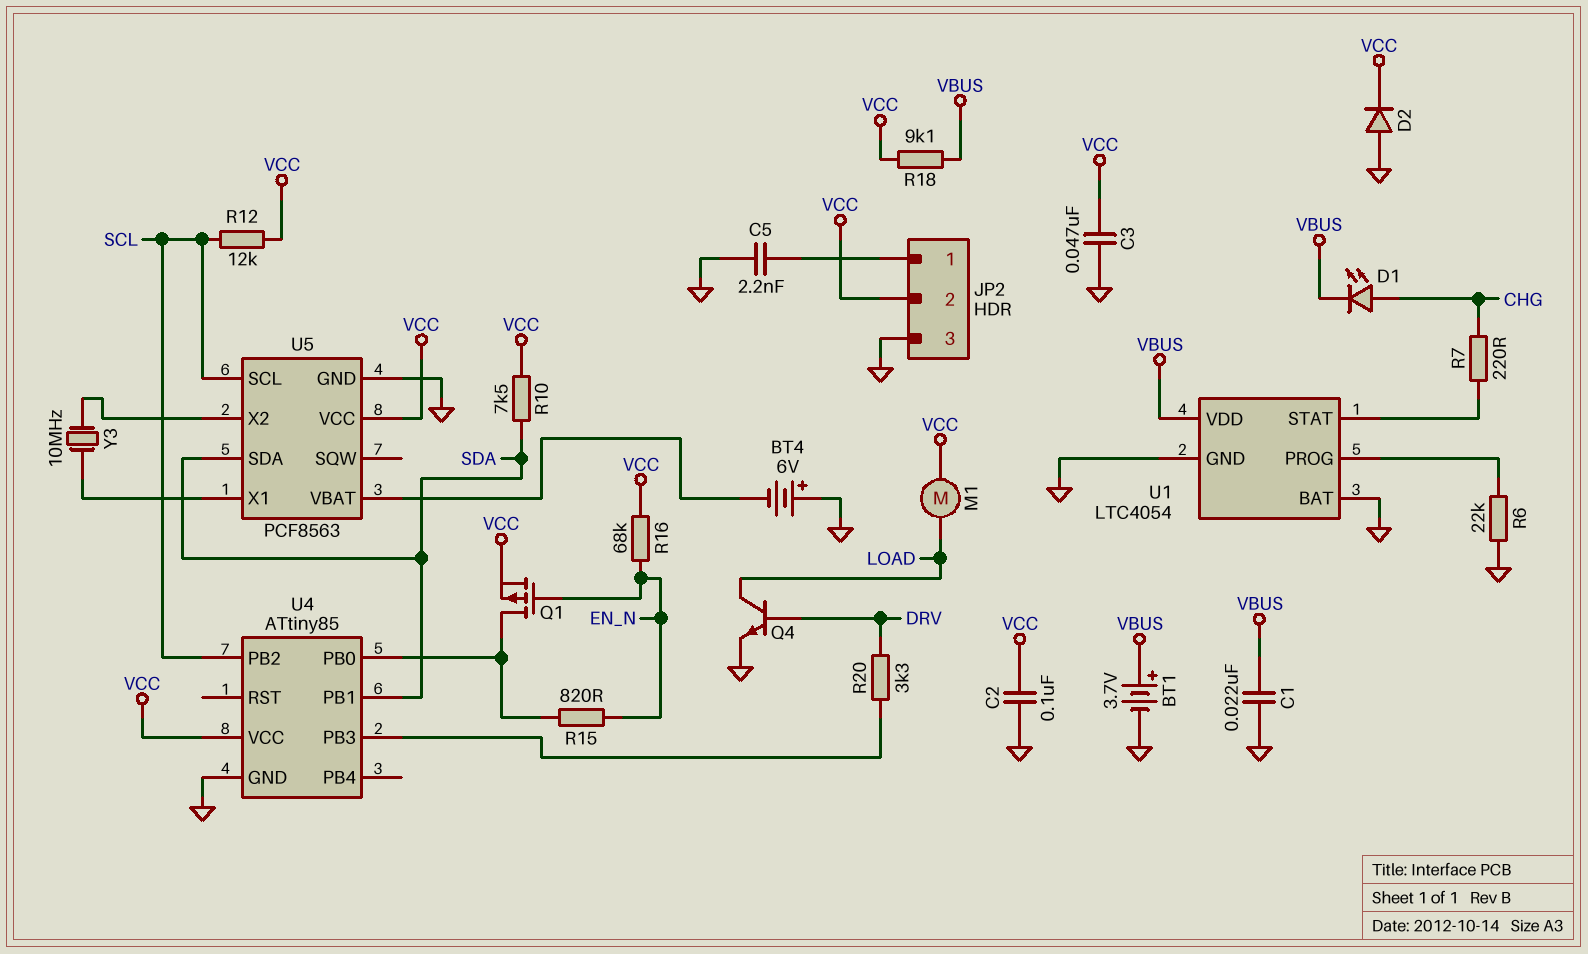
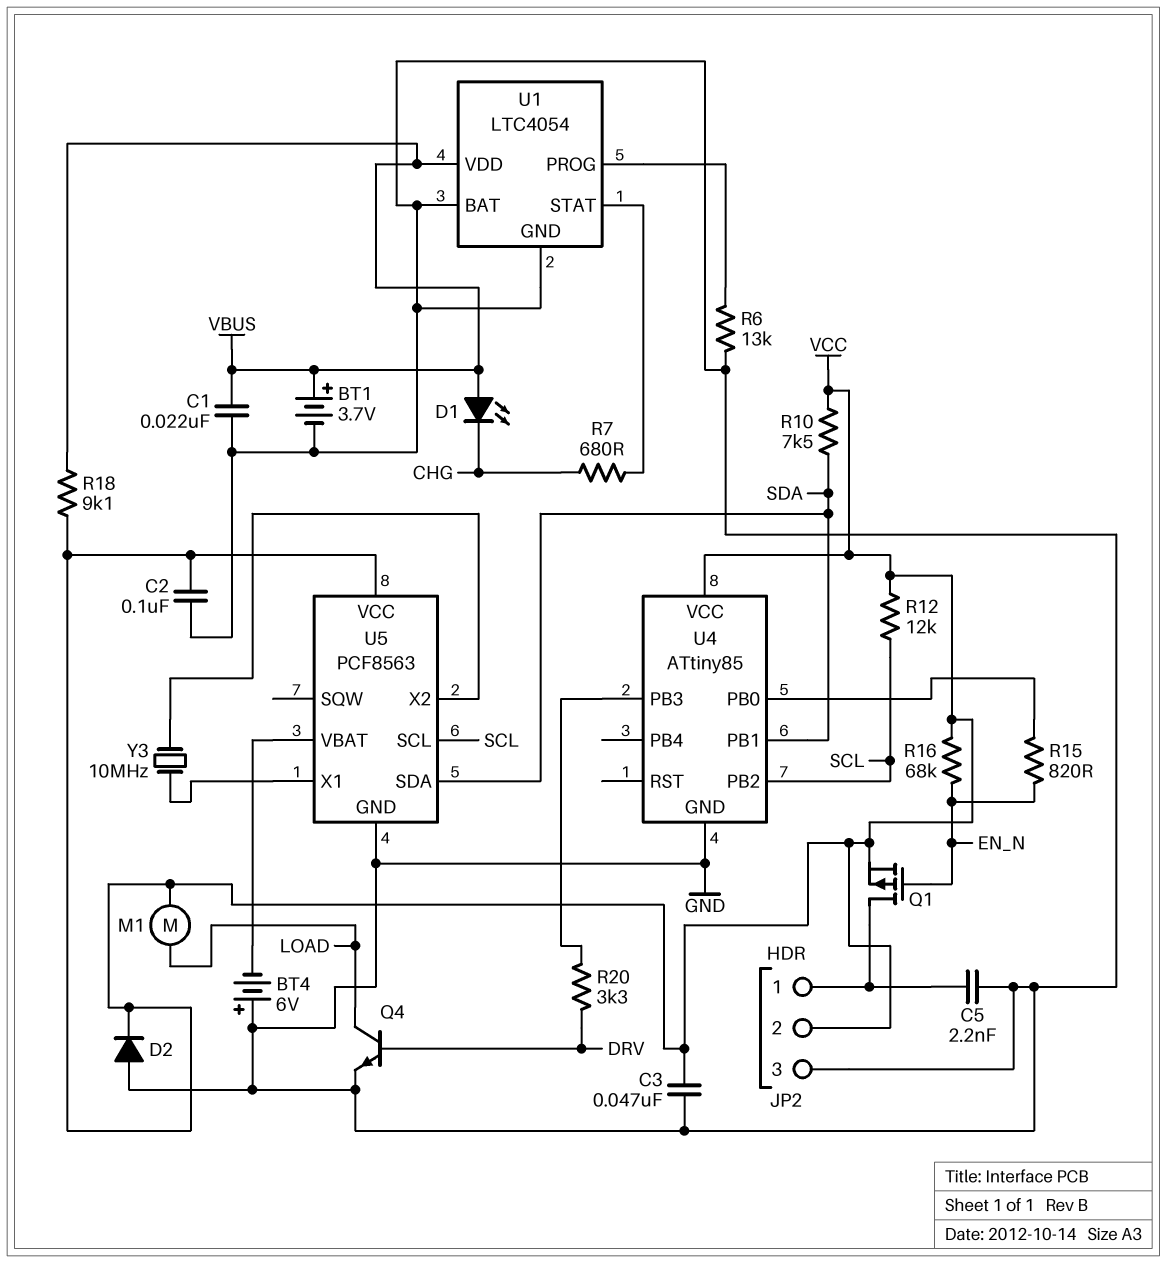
D1: LED (A CHG, K VBUS) -> LED (A VBUS, K CHG)
Q1: PMOS (G EN_N, D U4/PB0, S VCC) -> PMOS (G EN_N, D JP2/1, S VCC)
R6: 22k (GND, U1/PROG) -> 13k (GND, U1/PROG)
R7: 220 (CHG, U1/STAT) -> 680 (CHG, U1/STAT)

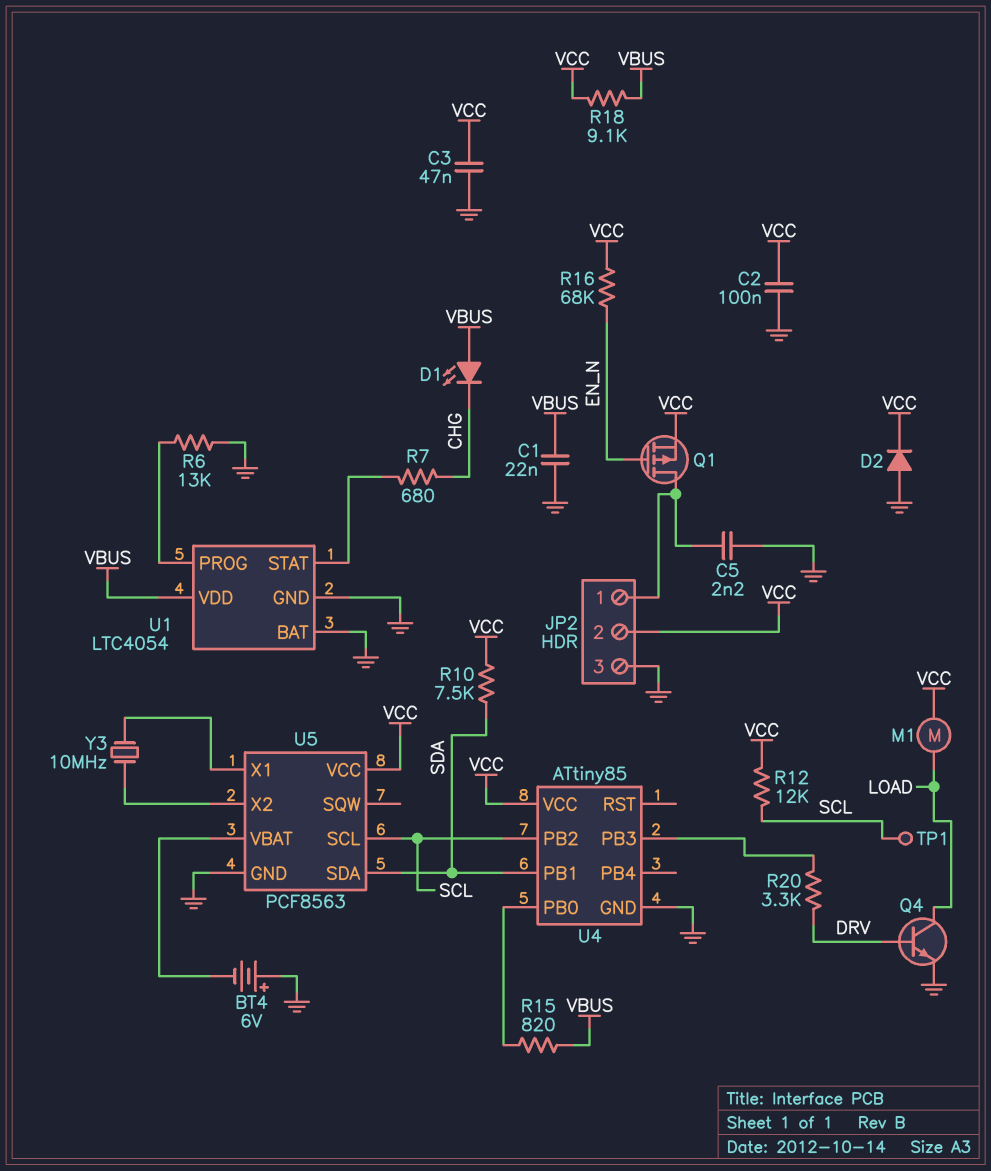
BT1: 3.7V (plus VBUS, minus GND) -> none
R15: 820 (EN_N, U4/PB0) -> 820 (U4/PB0, VBUS)
TP1: none -> test point (SCL)

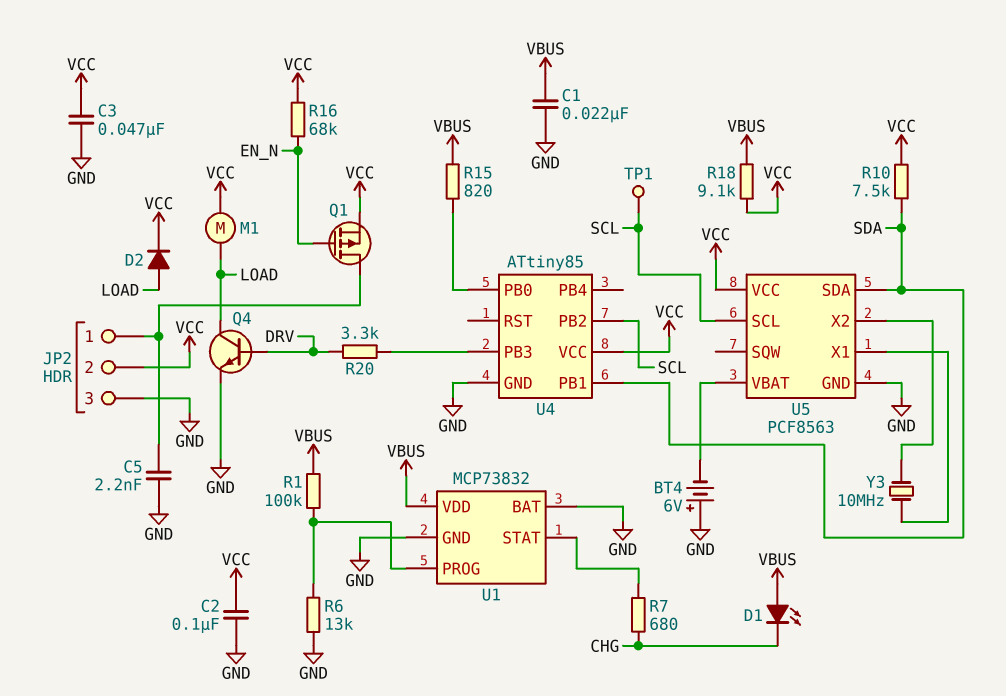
D2: diode (A GND, K VCC) -> diode (A LOAD, K VCC)
R1: none -> 100k (U1/PROG, VBUS)
R12: 12k (SCL, VCC) -> none
U1: LTC4054 -> MCP73832

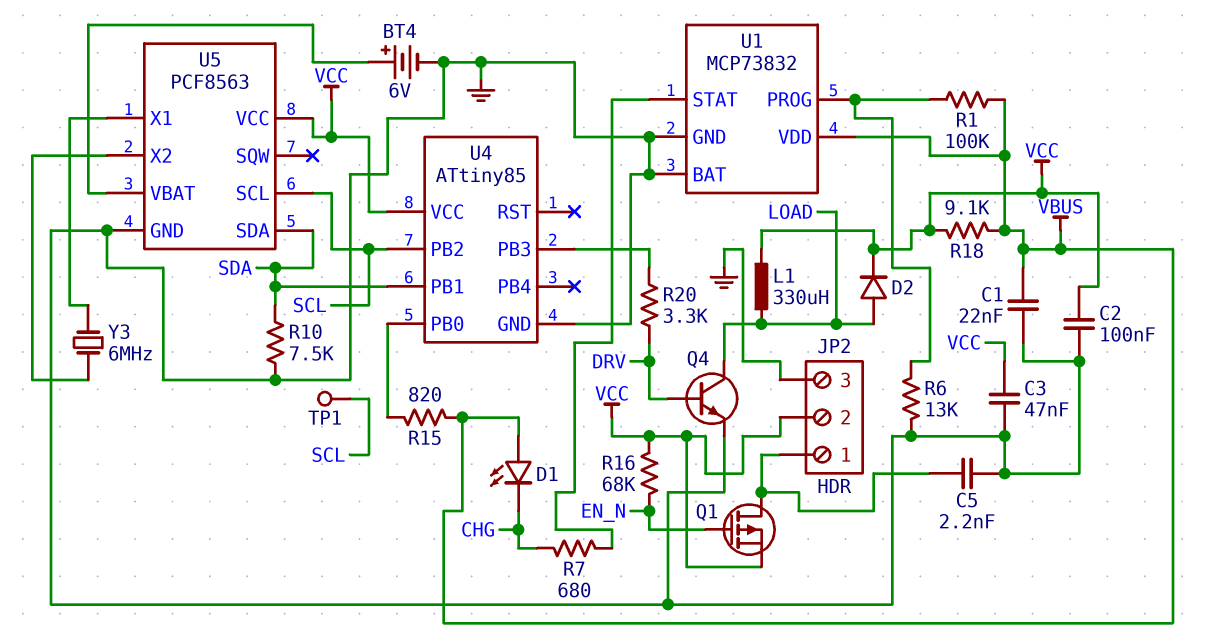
BT4: 6V (plus GND, minus U5/VBAT) -> 6V (plus U5/VBAT, minus GND)
L1: none -> 330uH (LOAD, VCC)
M1: motor (LOAD, VCC) -> none
R10: 7.5k (SDA, VCC) -> 7.5k (GND, SDA)
Y3: 10MHz (U5/X1, U5/X2) -> 6MHz (U5/X1, U5/X2)

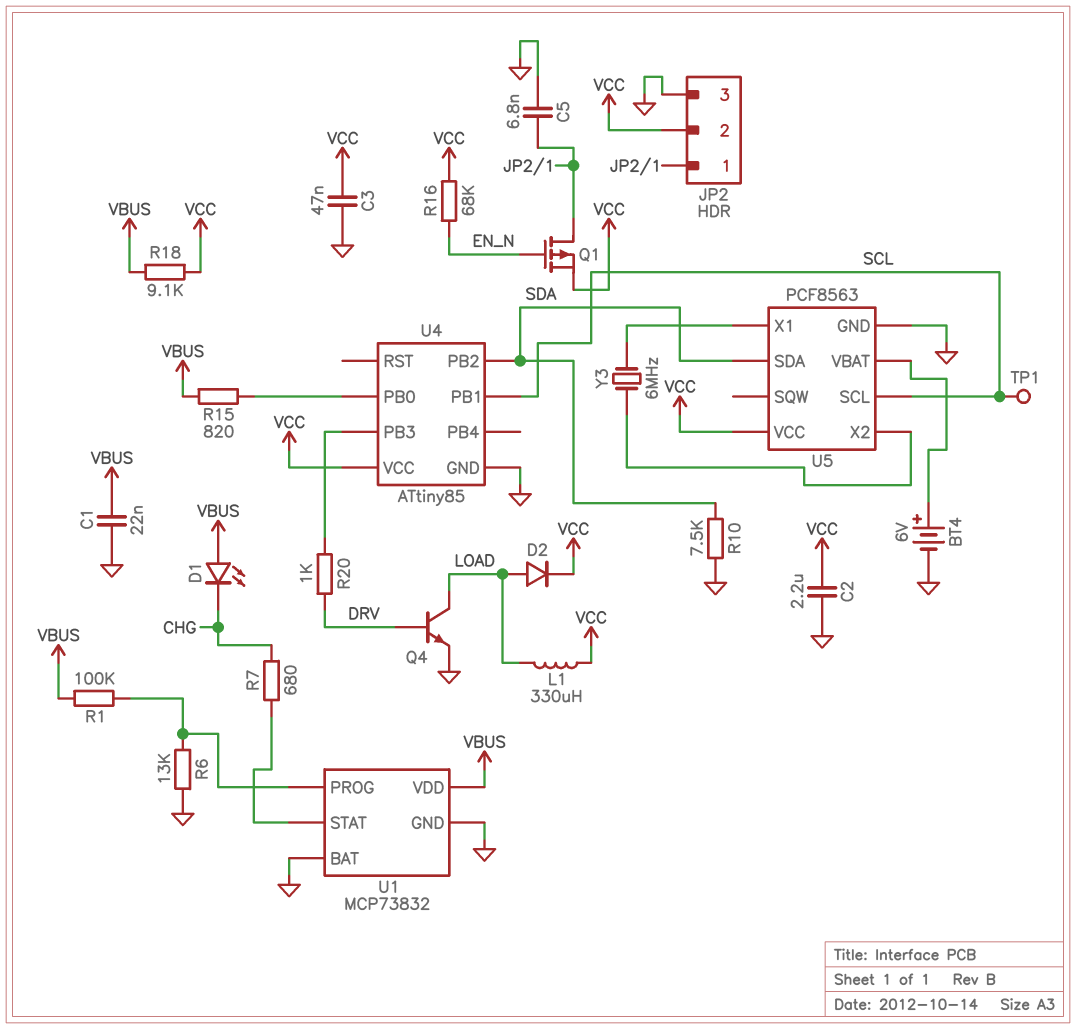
C2: 100nF (GND, VCC) -> 2.2uF (GND, VCC)
C5: 2.2nF (GND, JP2/1) -> 6.8nF (GND, JP2/1)
R20: 3.3k (DRV, U4/PB3) -> 1k (DRV, U4/PB3)
U4 pin PB1: SDA -> SCL
U4 pin PB2: SCL -> SDA

